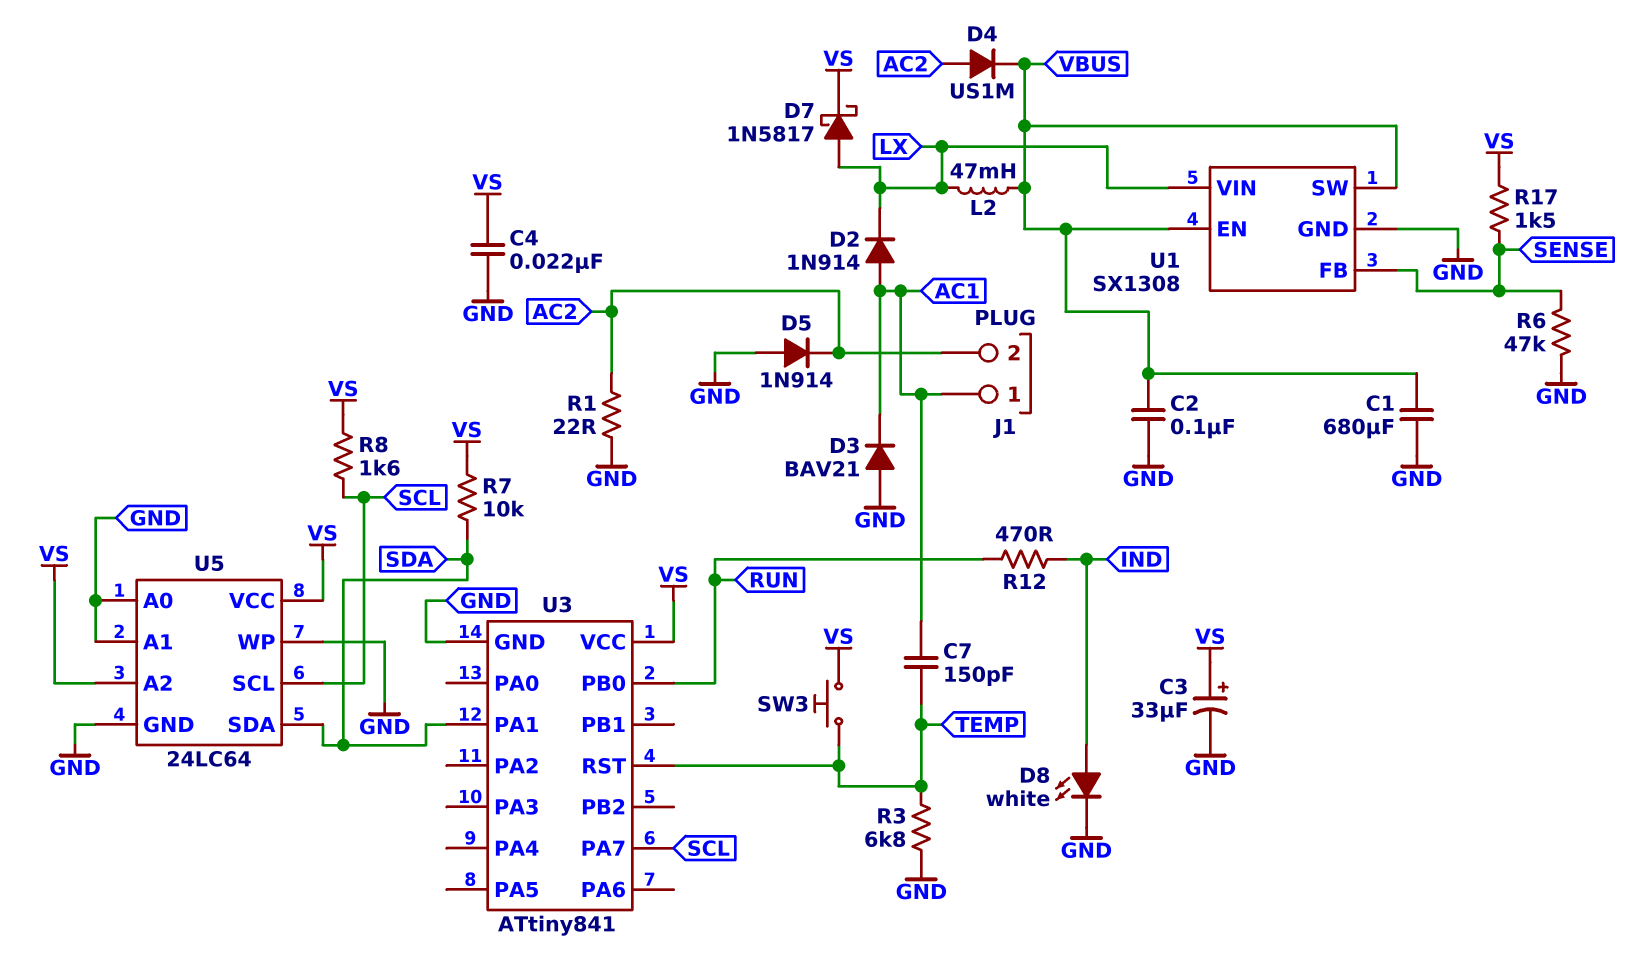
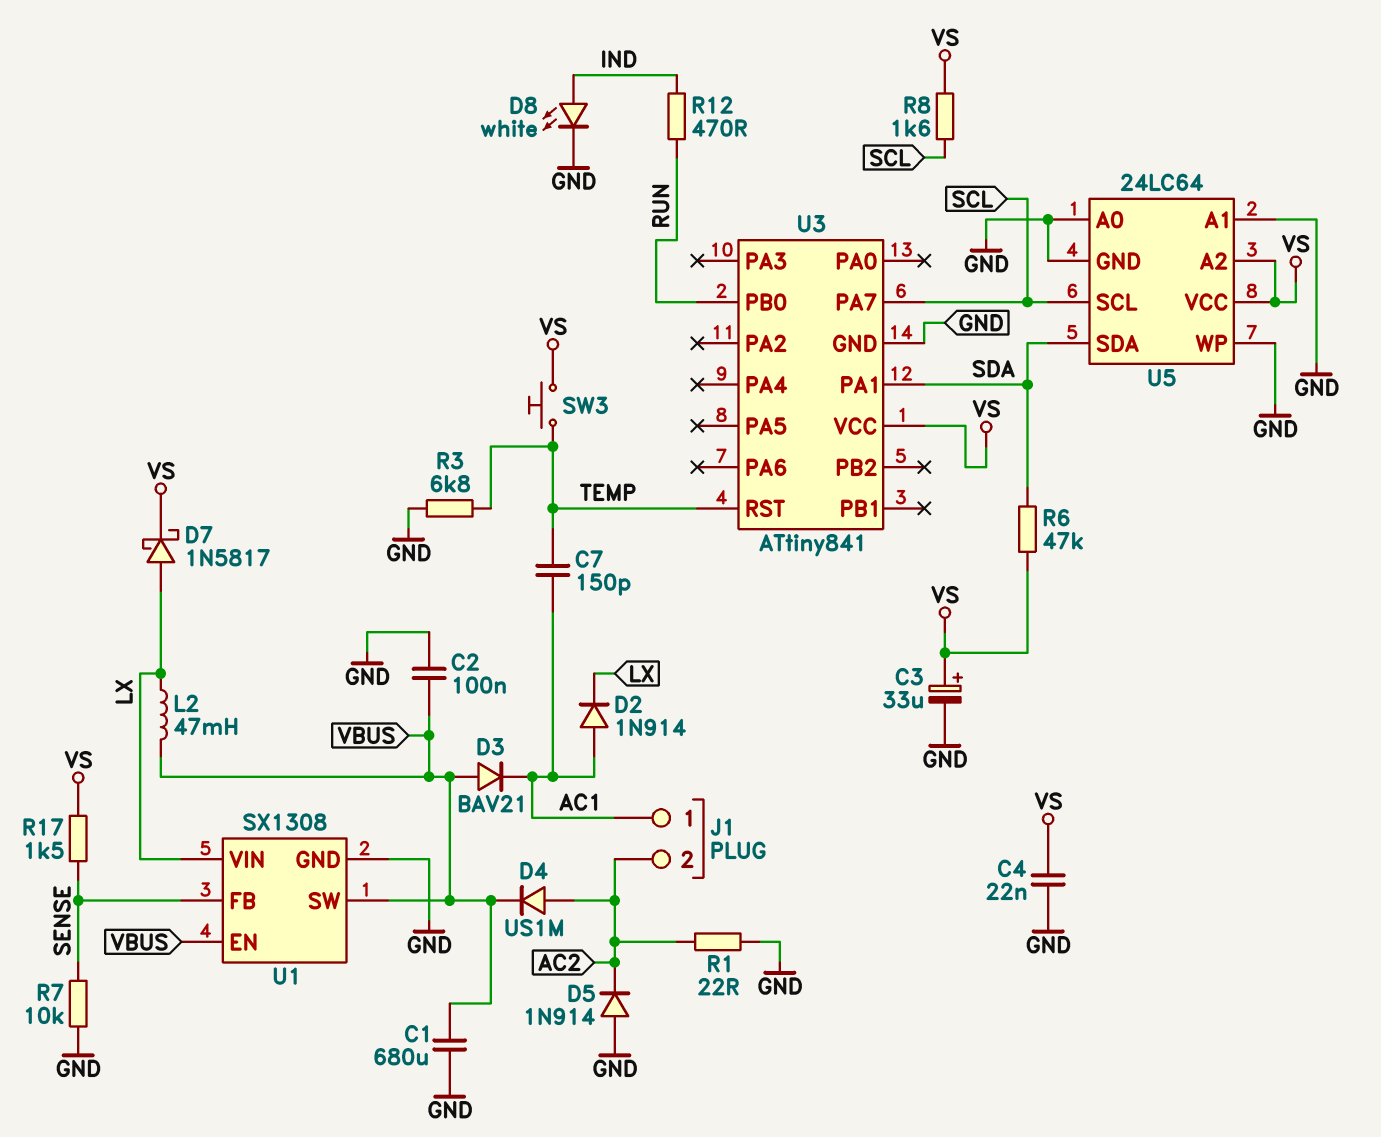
D3: diode BAV21 (A GND, K AC1) -> diode BAV21 (A VBUS, K AC1)
R6: 47k (GND, SENSE) -> 47k (SDA, VS)
R7: 10k (SDA, VS) -> 10k (GND, SENSE)

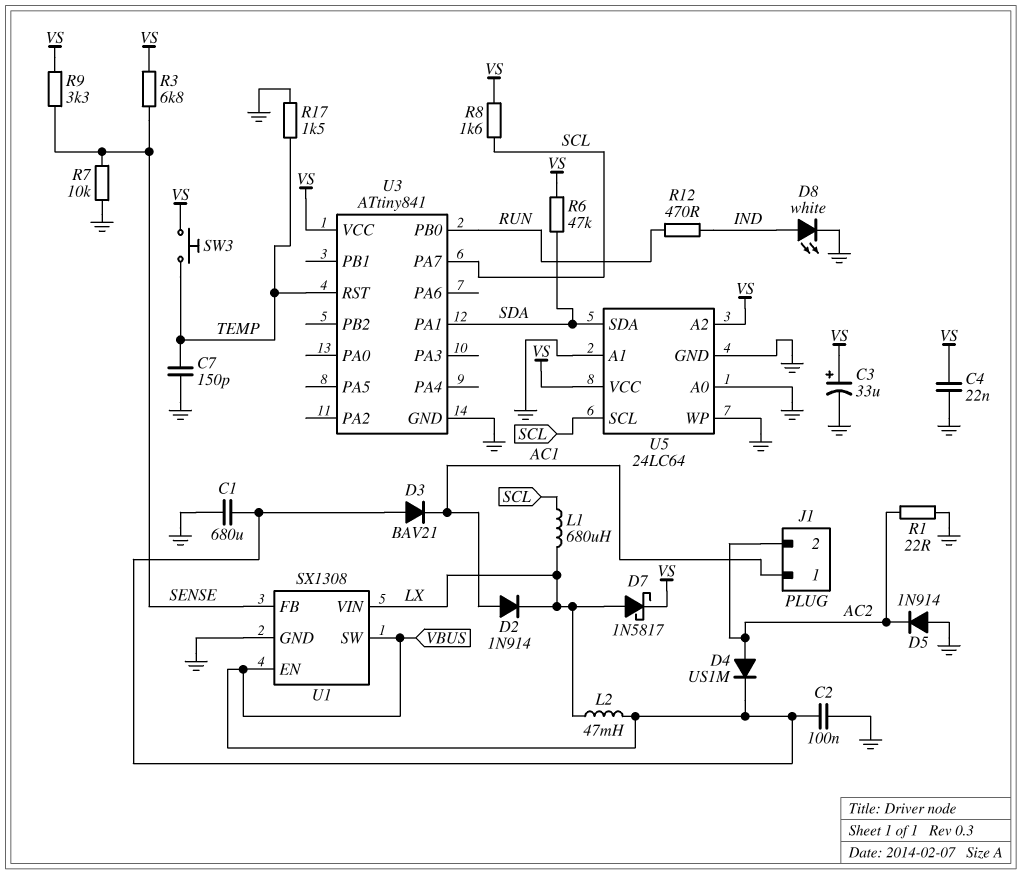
C7: 150pF (AC1, TEMP) -> 150pF (GND, TEMP)
L1: none -> 680uH (LX, SCL)
R3: 6.8k (GND, TEMP) -> 6.8k (SENSE, VS)
R9: none -> 3.3k (SENSE, VS)
R17: 1.5k (SENSE, VS) -> 1.5k (GND, TEMP)

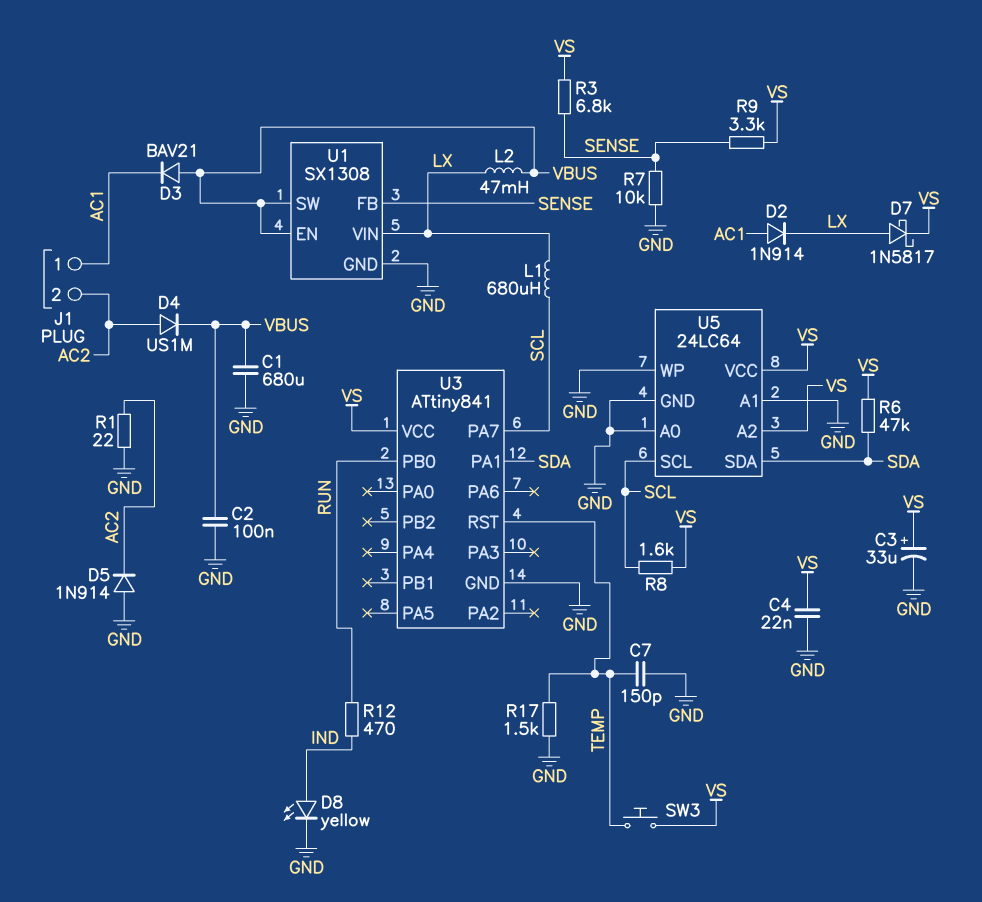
D8: LED white (A IND, K GND) -> LED yellow (A IND, K GND)

